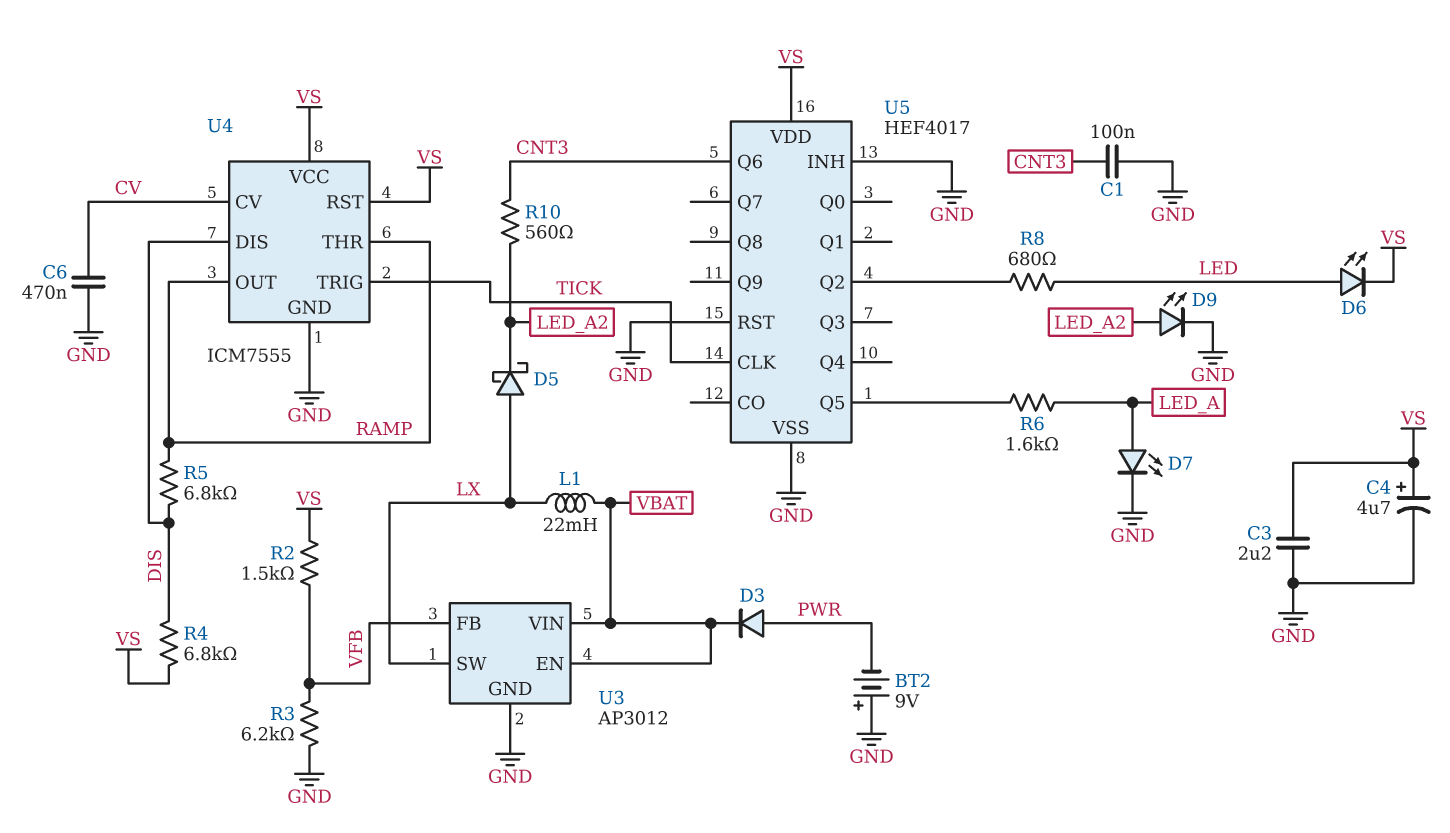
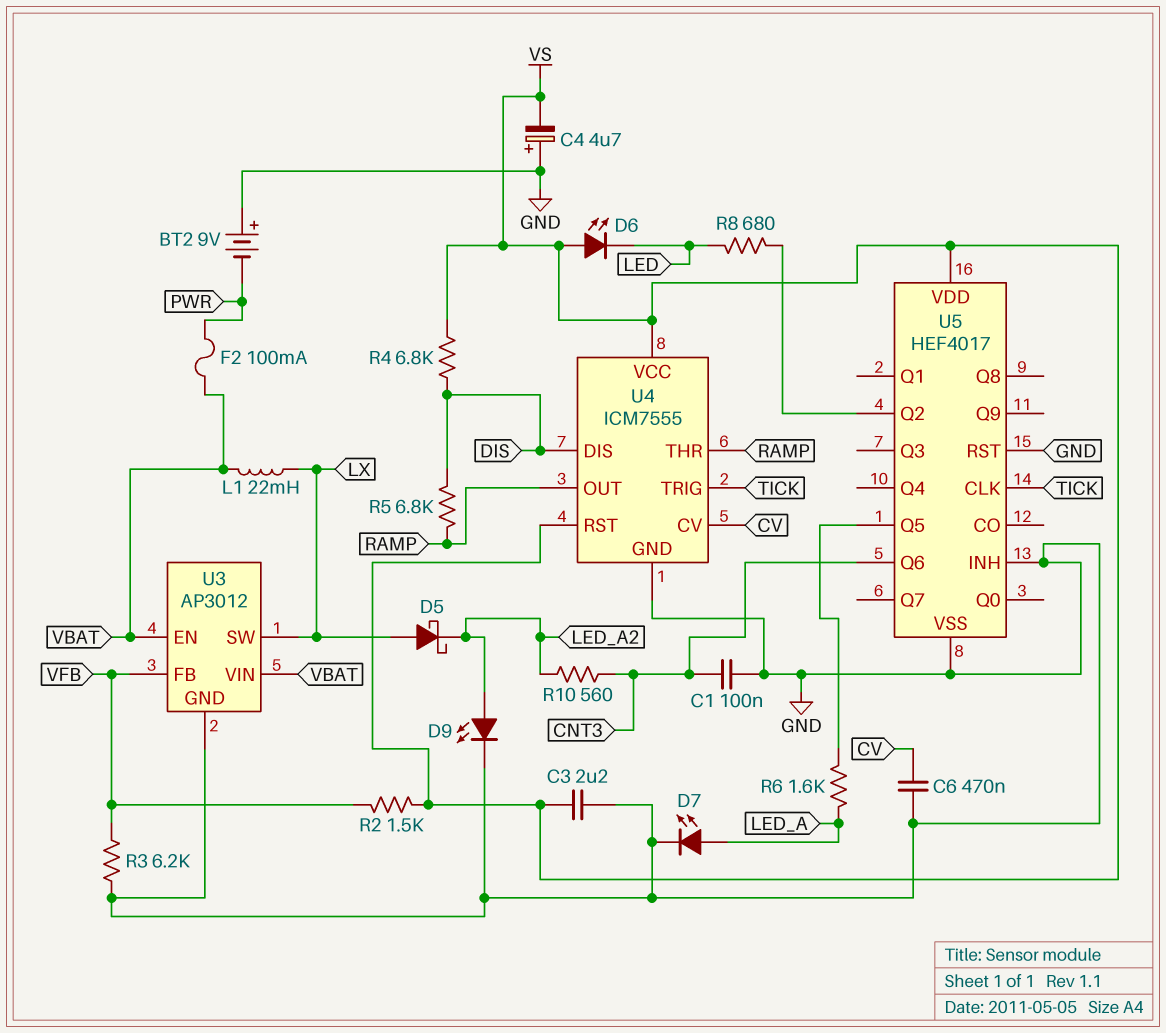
C4: 4.7uF (plus VS, minus GND) -> 4.7uF (plus GND, minus VS)
D3: diode (A PWR, K VBAT) -> none
D6: LED (A LED, K VS) -> LED (A VS, K LED)
F2: none -> 100mA (PWR, VBAT)

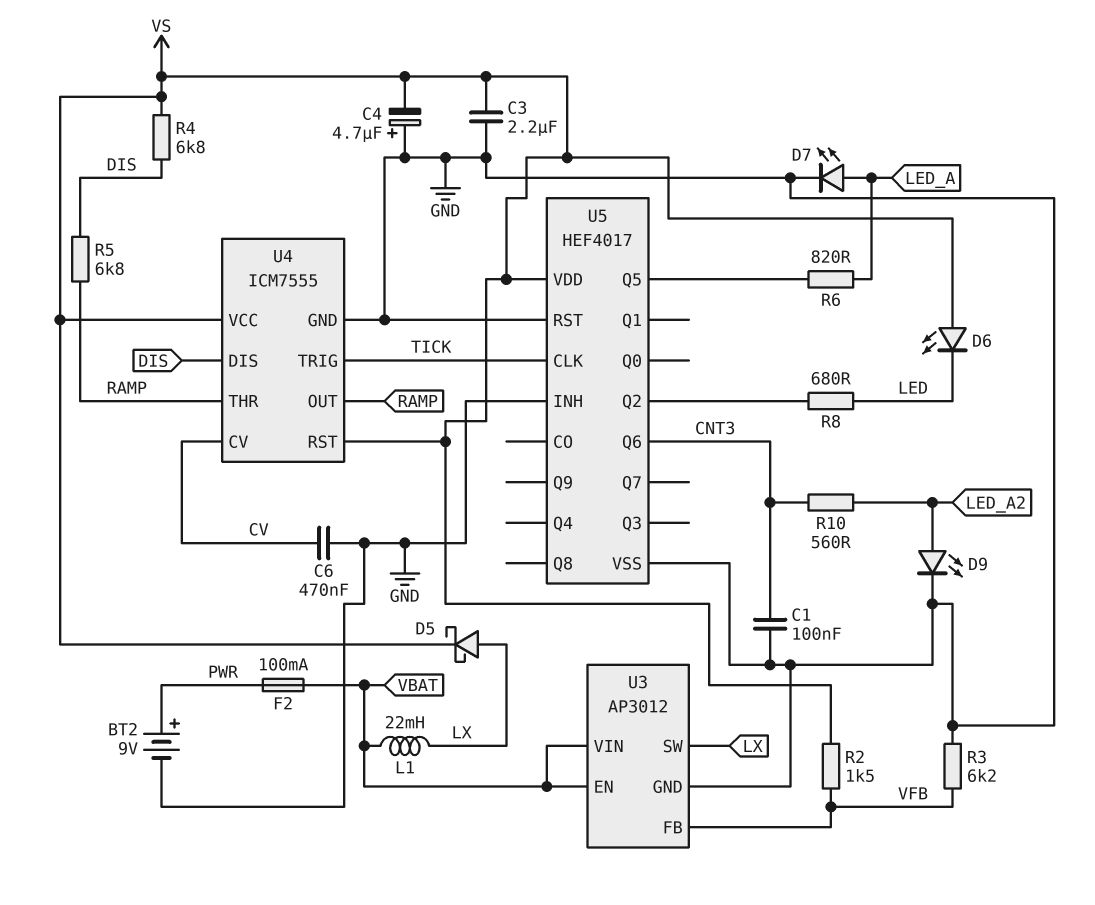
BT2: 9V (plus GND, minus PWR) -> 9V (plus PWR, minus GND)
D5: schottky (A LX, K LED_A2) -> schottky (A LX, K VS)
R6: 1.6k (LED_A, U5/Q5) -> 820 (LED_A, U5/Q5)

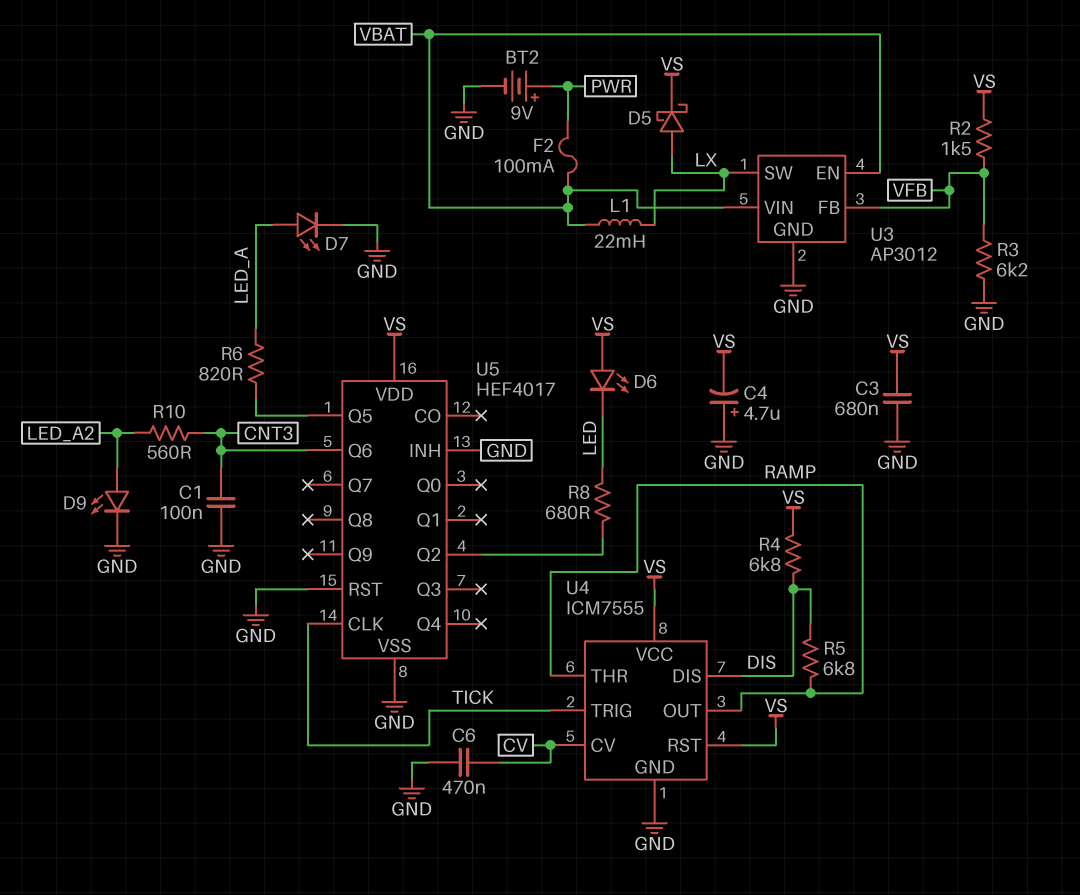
C3: 2.2uF (GND, VS) -> 680nF (GND, VS)

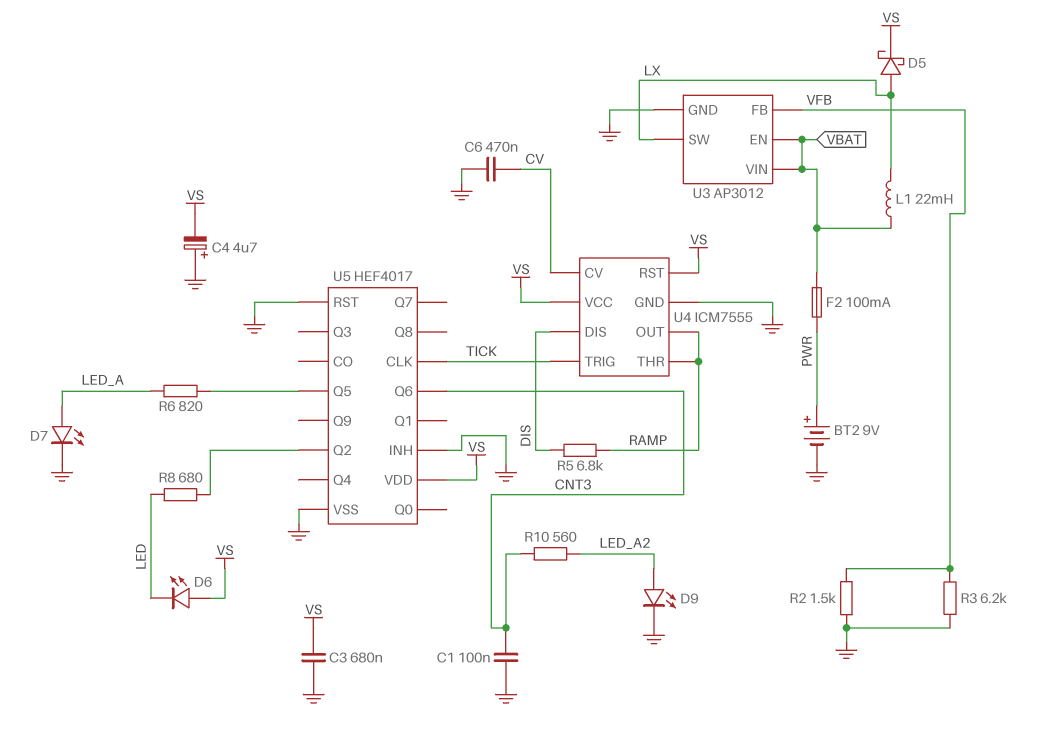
R2: 1.5k (VFB, VS) -> 1.5k (GND, VFB)
R4: 6.8k (DIS, VS) -> none

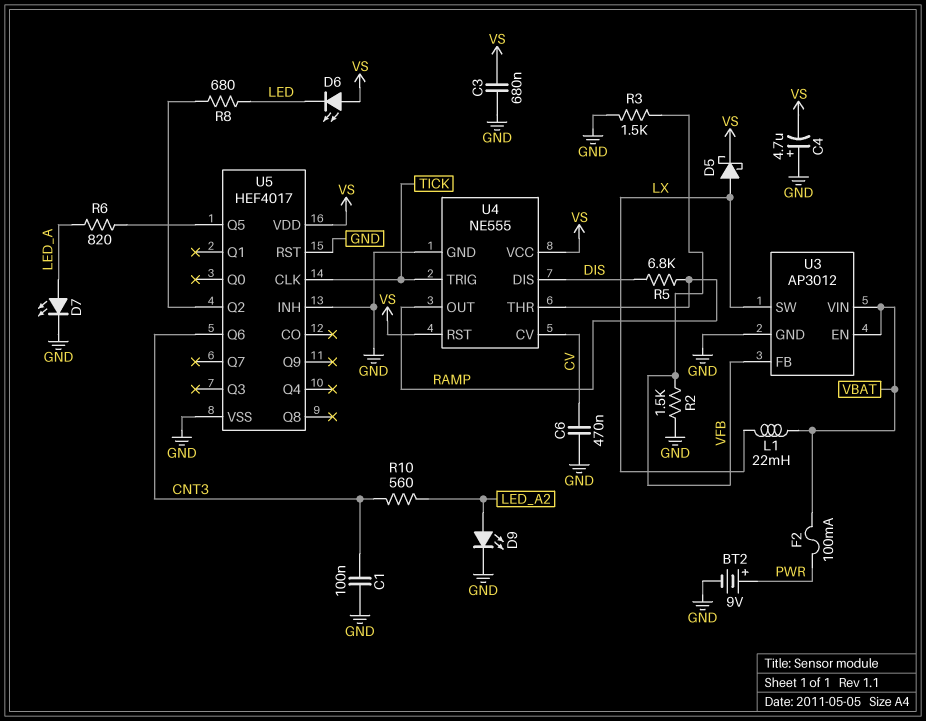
R3: 6.2k (GND, VFB) -> 1.5k (GND, VFB)
U4: ICM7555 -> NE555

